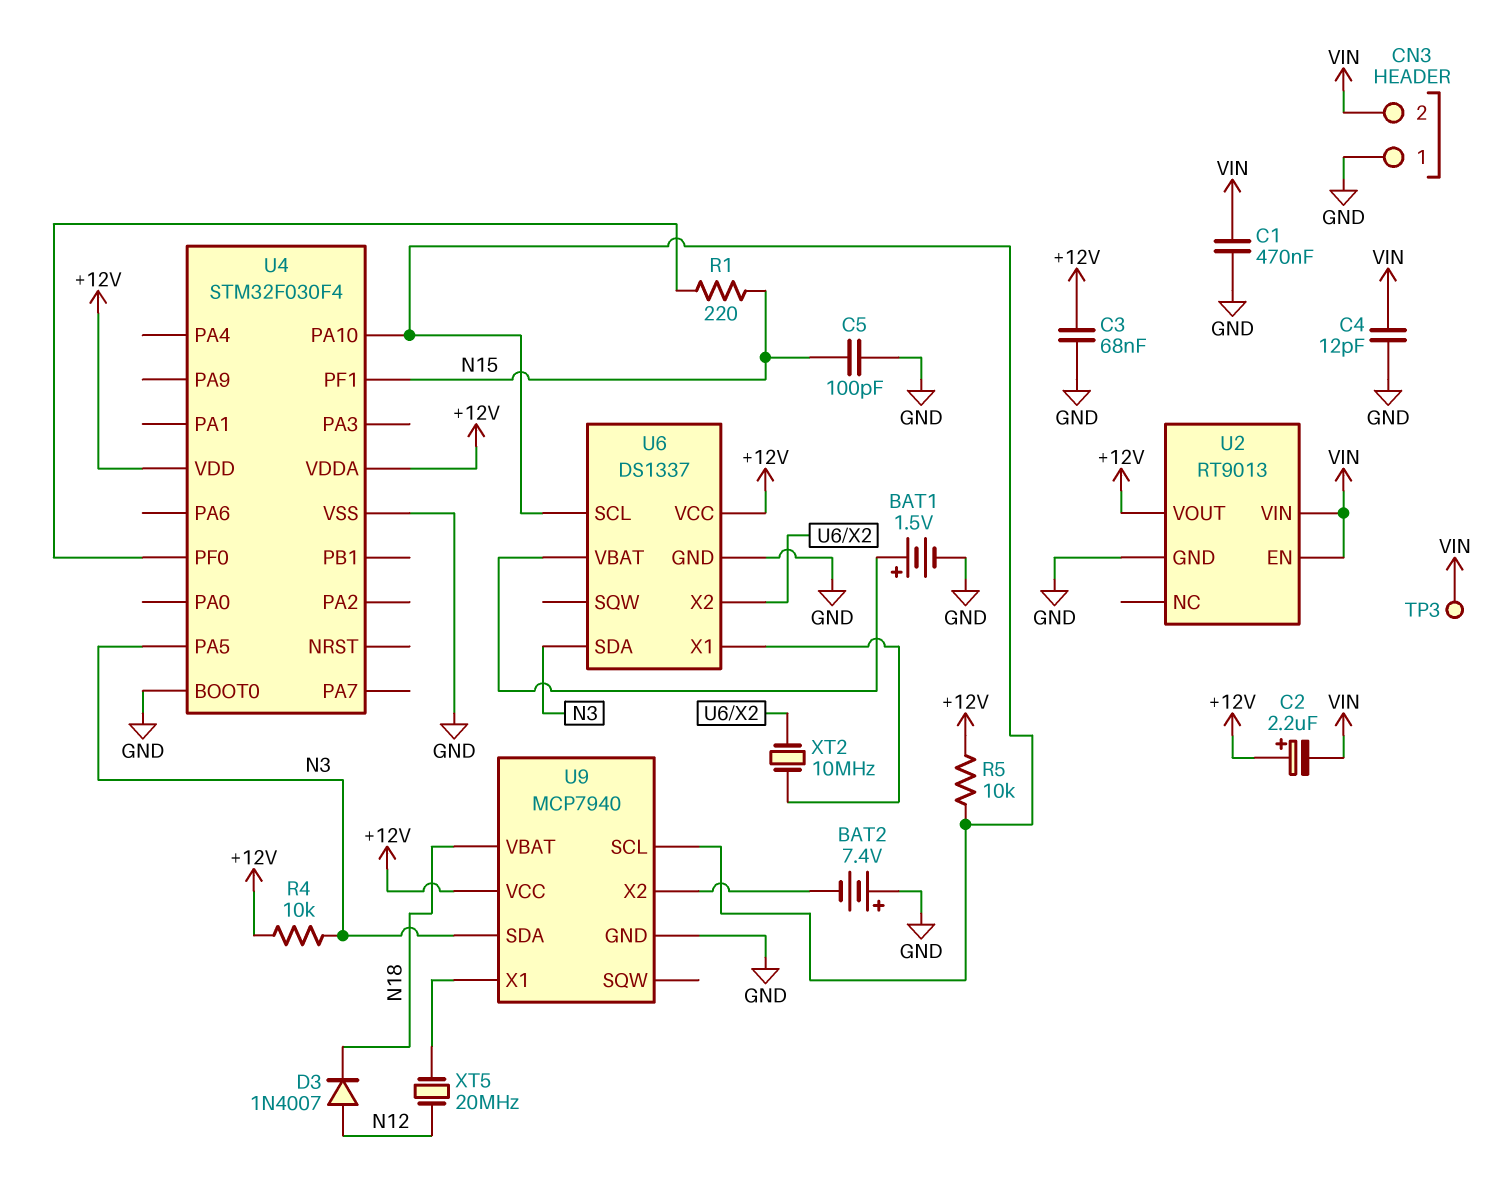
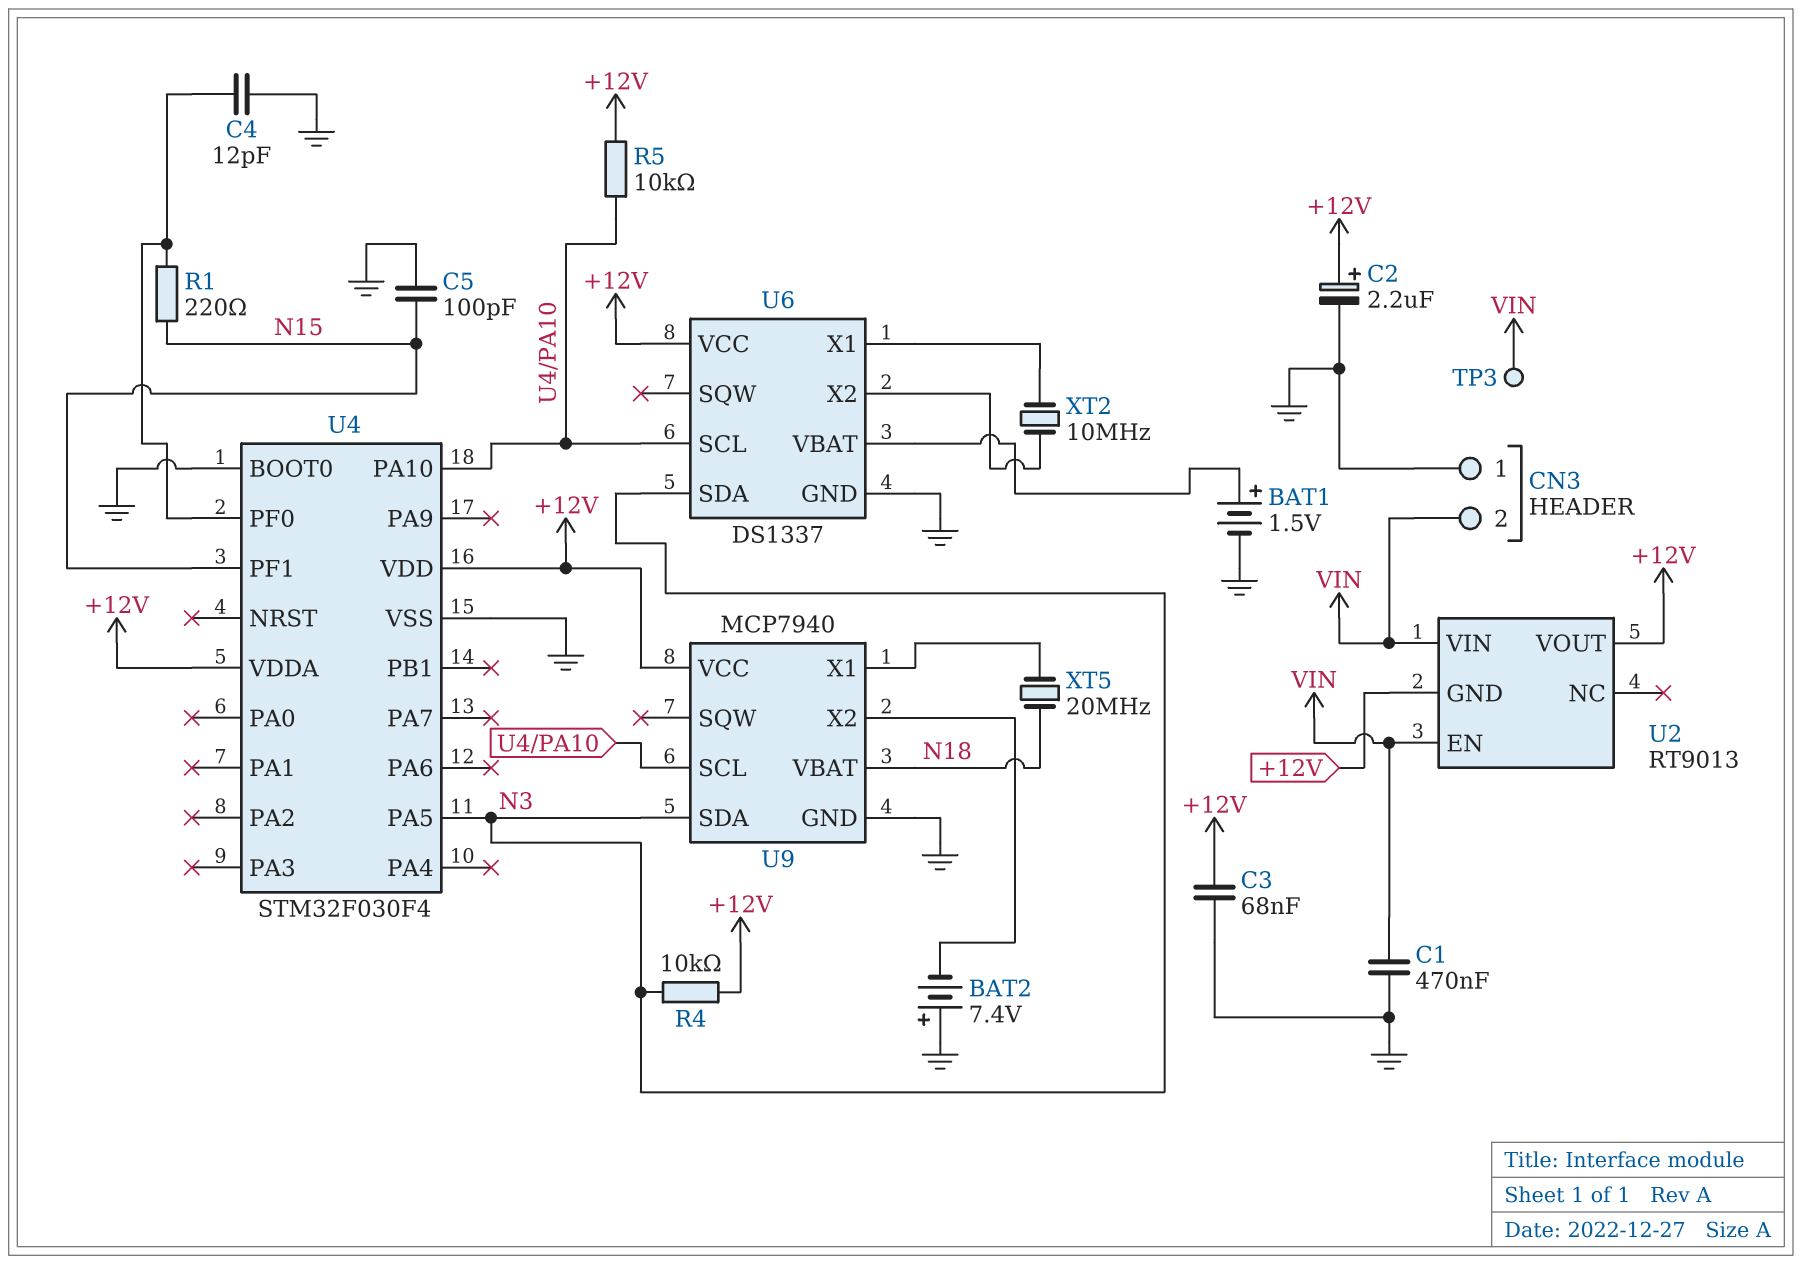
C2: 2.2uF (plus +12V, minus VIN) -> 2.2uF (plus +12V, minus GND)
C4: 12pF (GND, VIN) -> 12pF (GND, U4/PF0)
D3: diode 1N4007 (A N12, K N18) -> none
U2 pin GND: GND -> +12V
XT5: 20MHz (N12, U9/X1) -> 20MHz (N18, U9/X1)

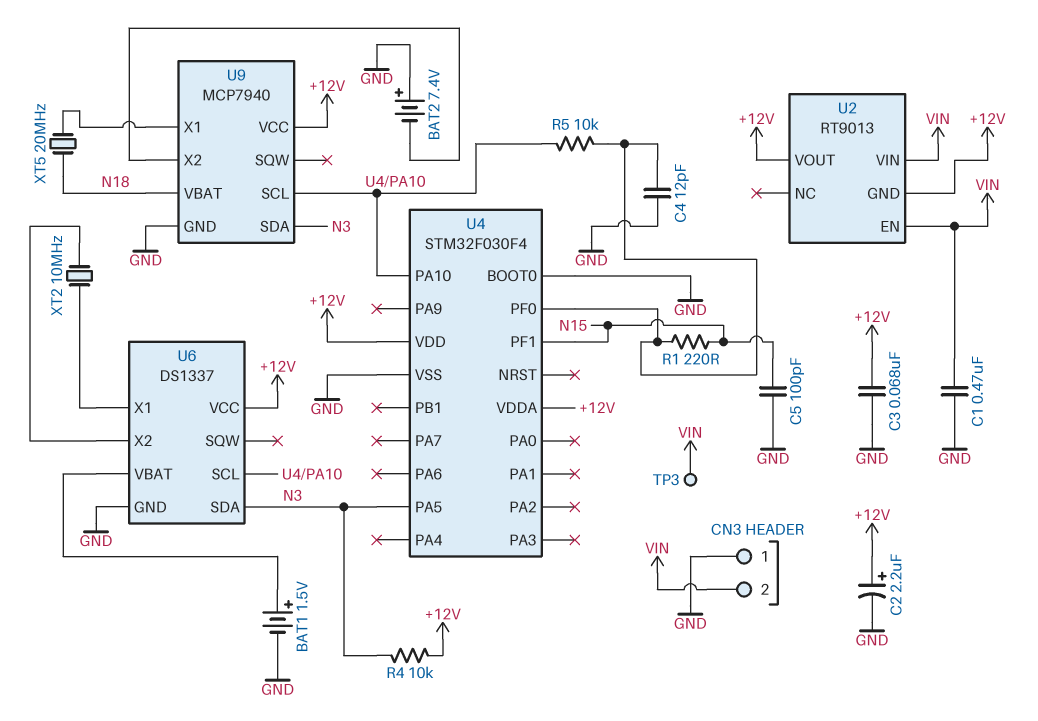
R5: 10k (+12V, U4/PA10) -> 10k (U4/PA10, U4/PF0)

